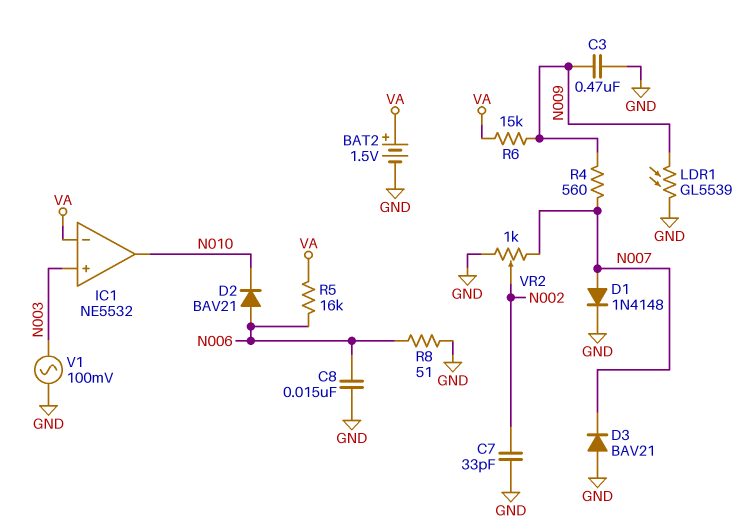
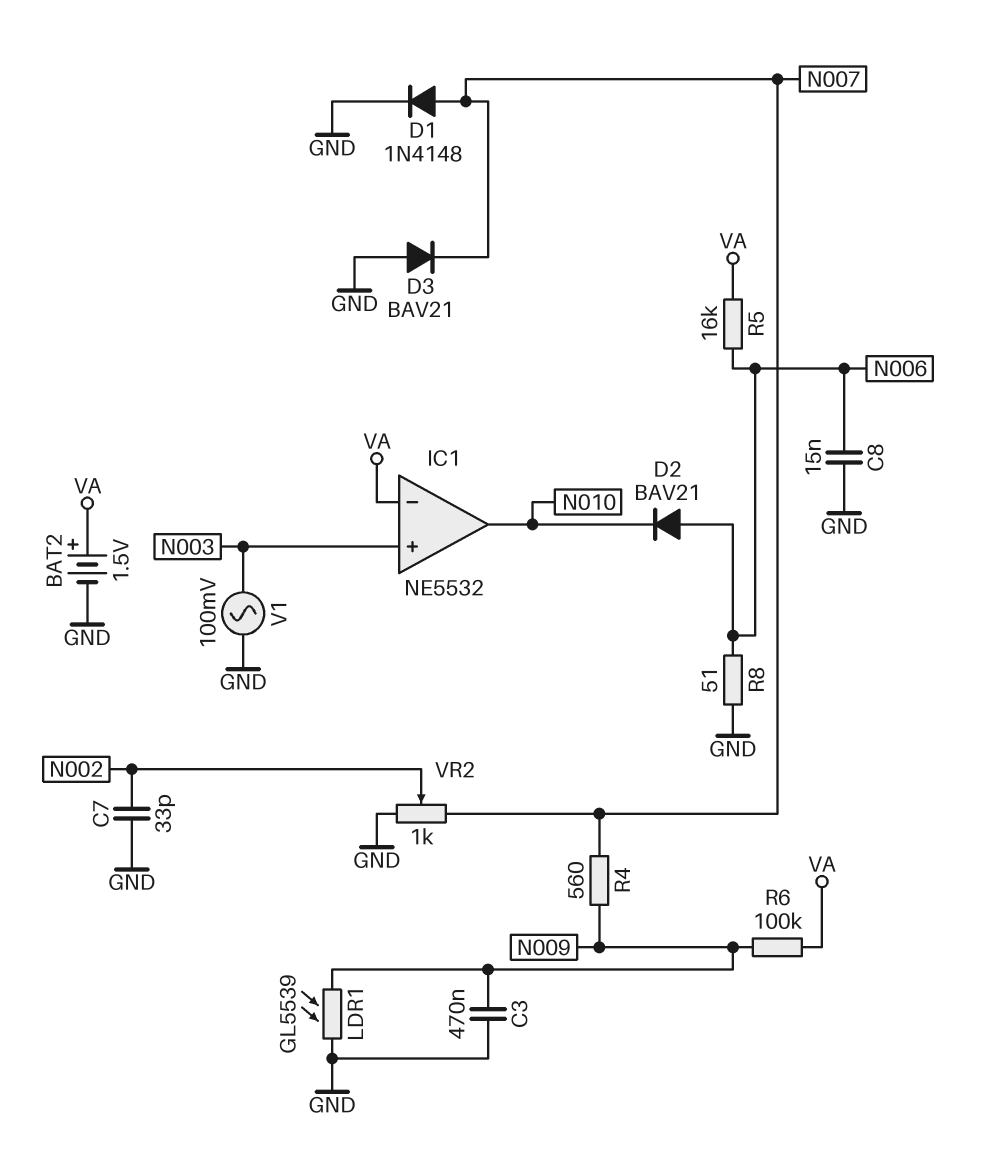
R6: 15k (N009, VA) -> 100k (N009, VA)

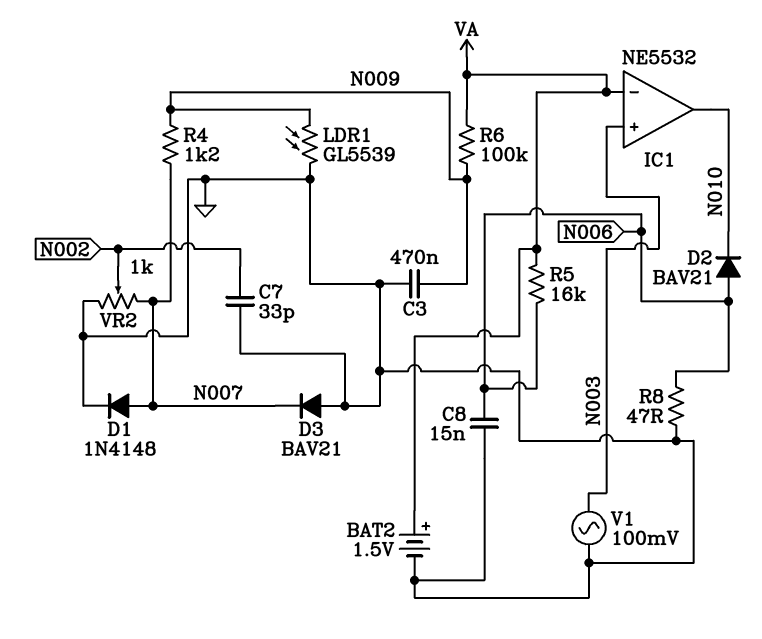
R4: 560 (N007, N009) -> 1.2k (N007, N009)
R8: 51 (GND, N006) -> 47 (GND, N006)

